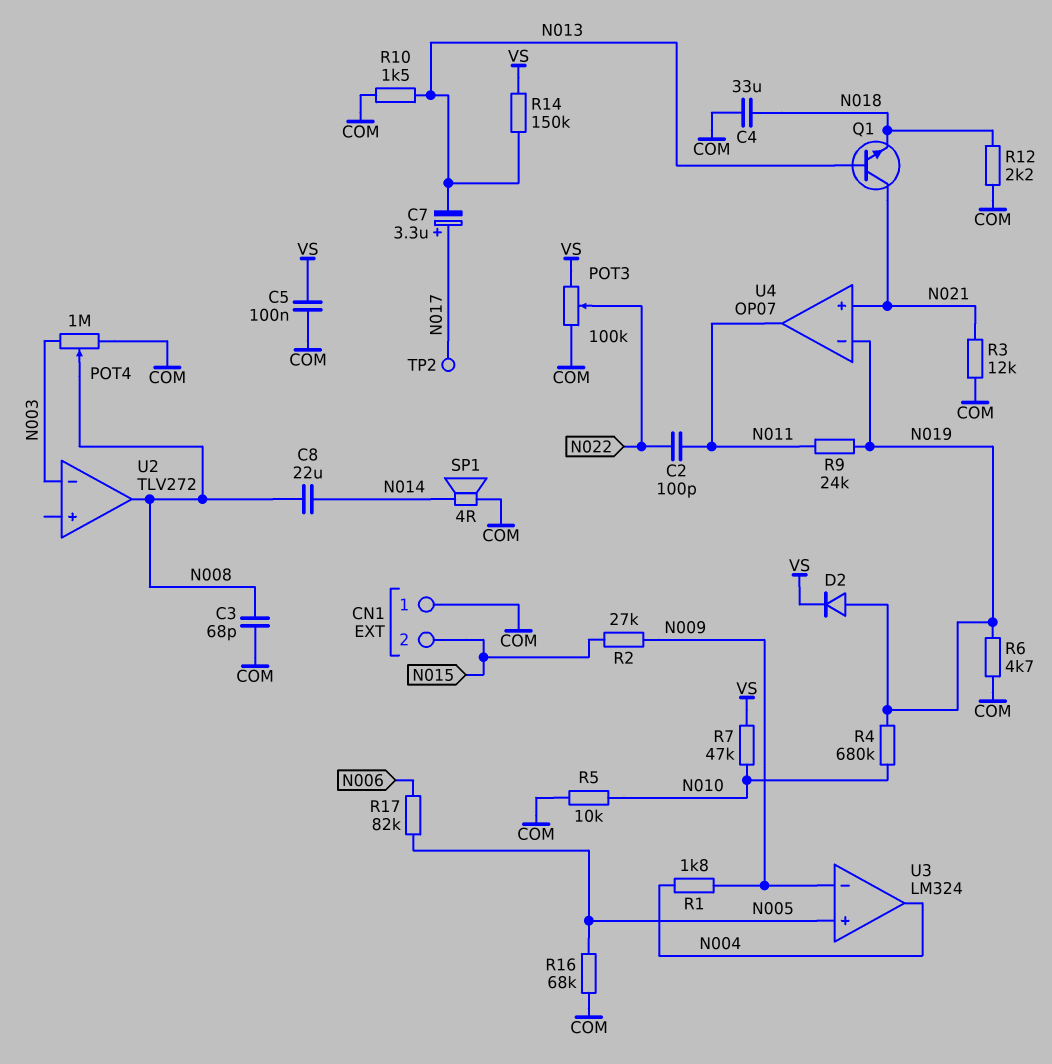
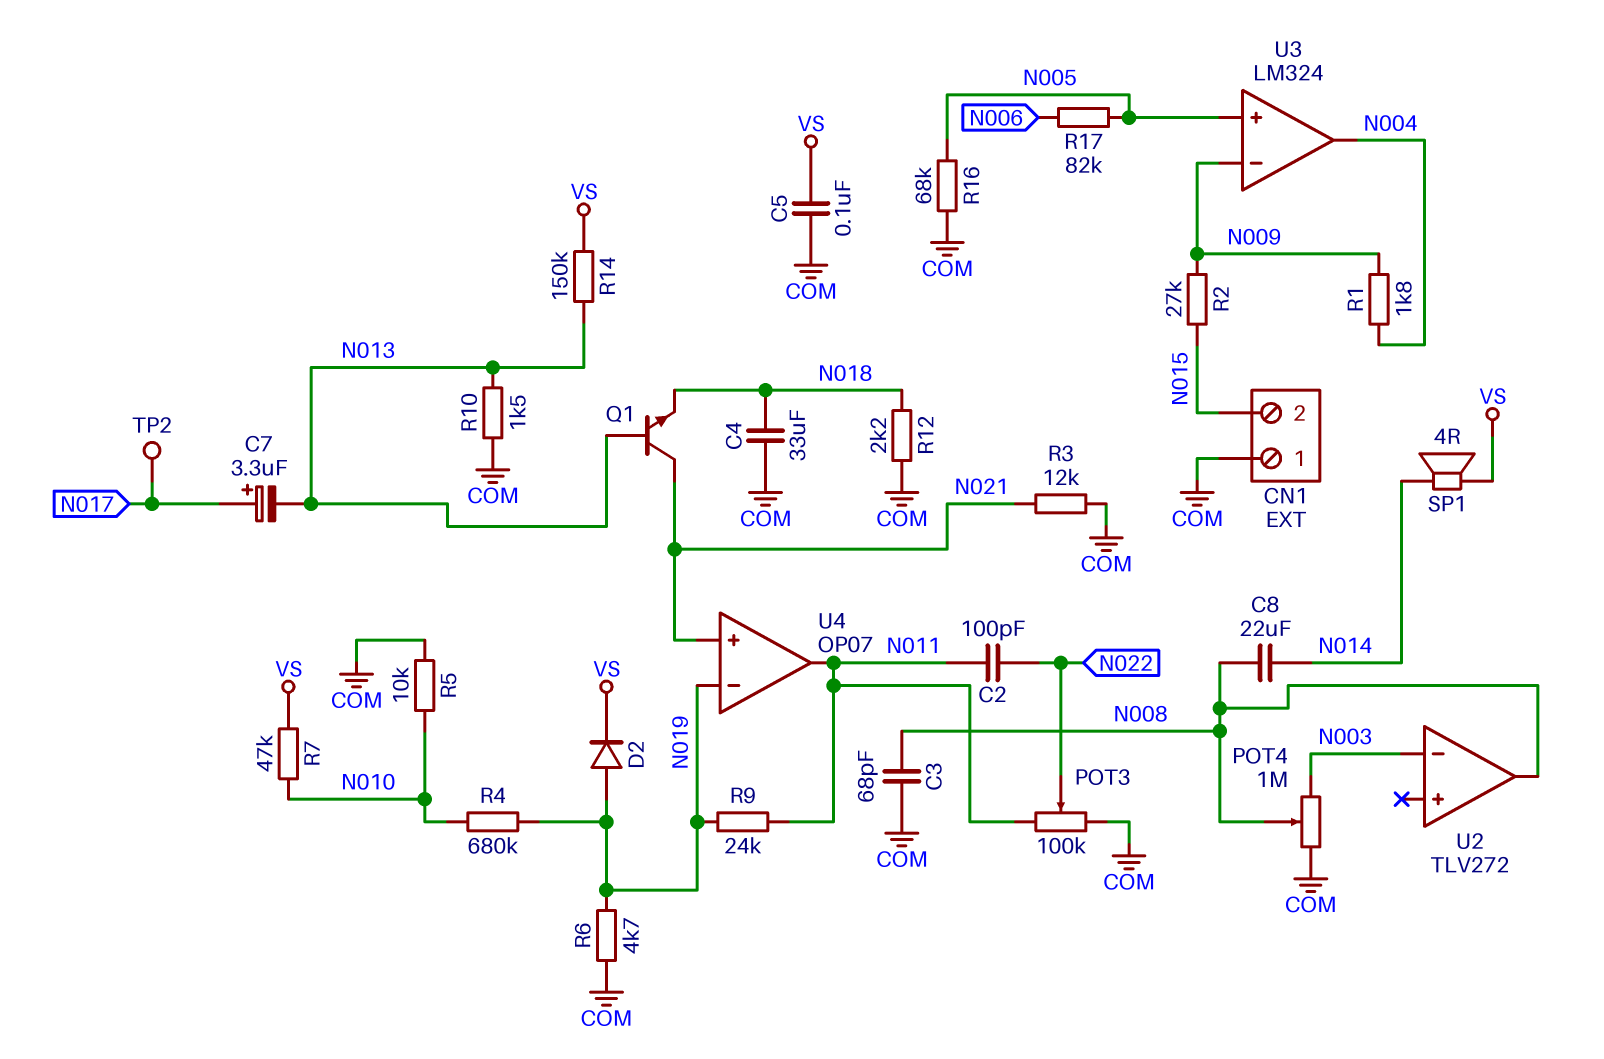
POT3: 100k (COM, VS, wiper N022) -> 100k (COM, N011, wiper N022)
SP1: speaker 4R (COM, N014) -> speaker 4R (N014, VS)

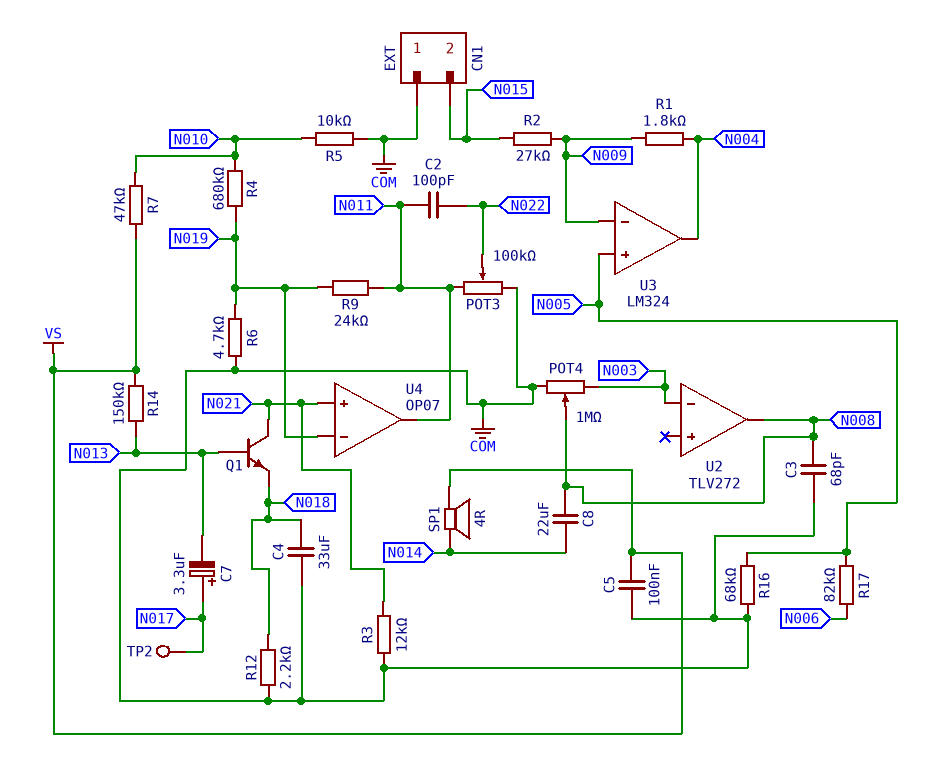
D2: diode (A N019, K VS) -> none
R10: 1.5k (COM, N013) -> none

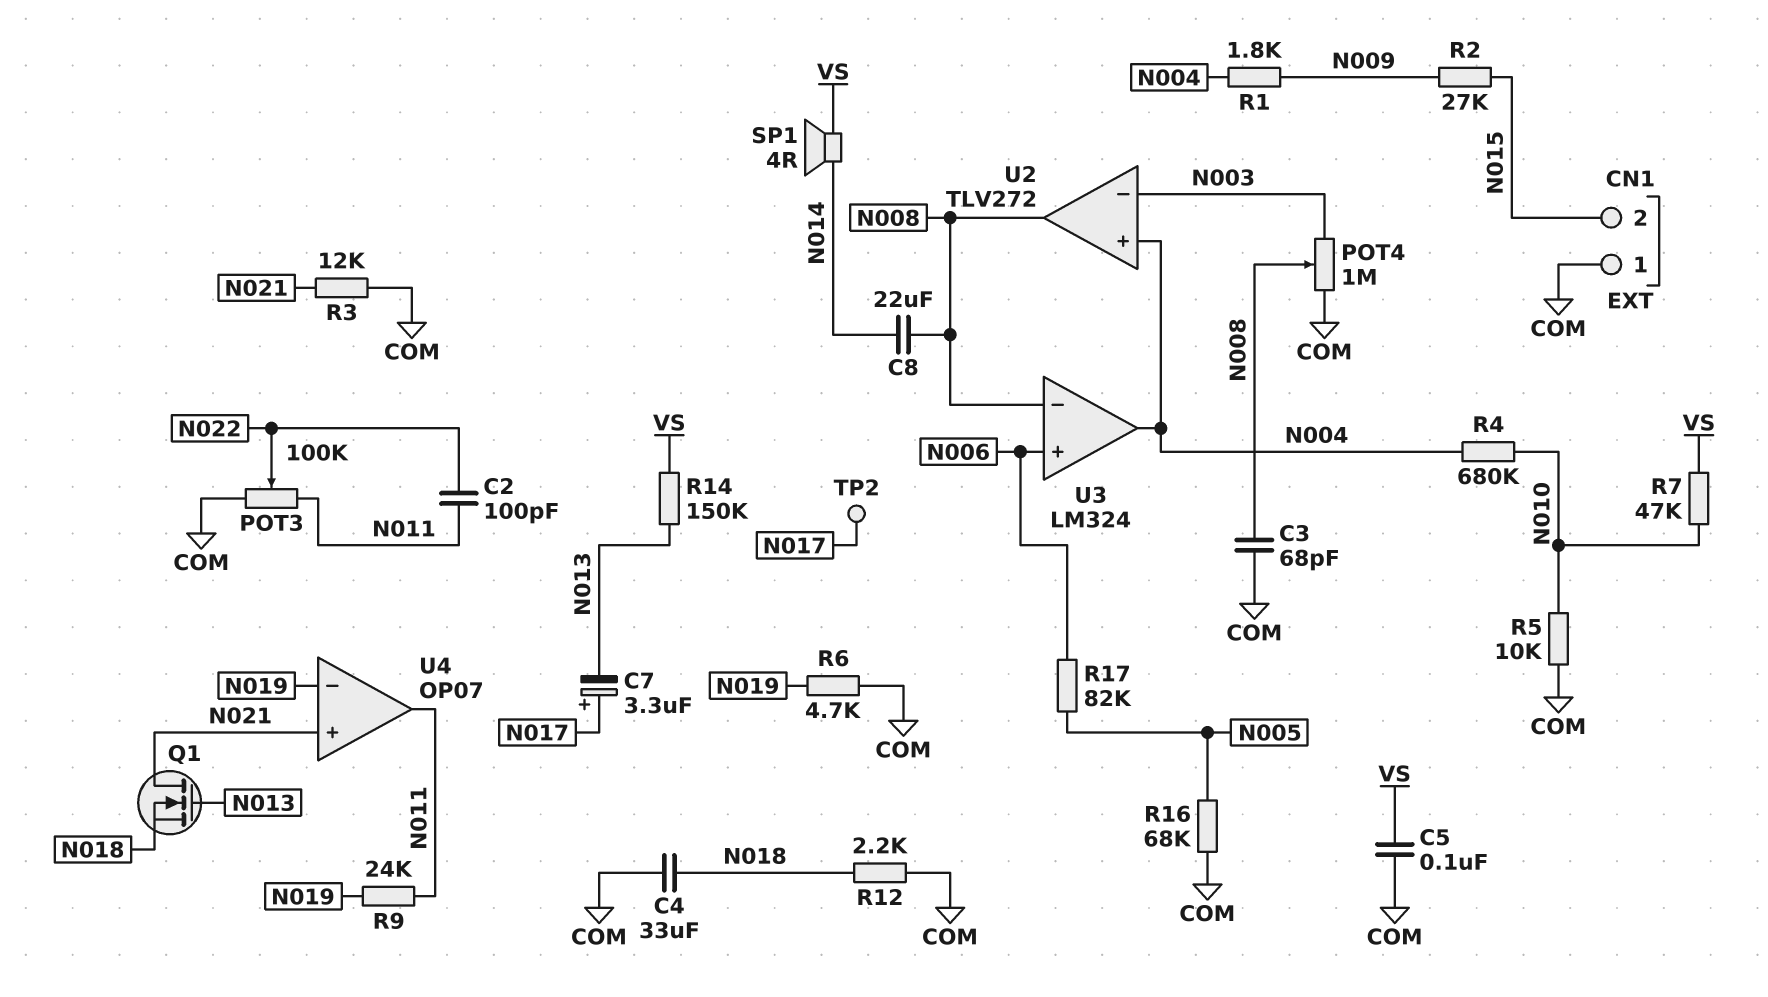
Q1: NPN (B N013, C N021, E N018) -> NMOS (G N013, D N021, S N018)
R4: 680k (N010, N019) -> 680k (N004, N010)
U2 pin in+: none -> N004
U3 pin in+: N005 -> N006
U3 pin in-: N009 -> N008

